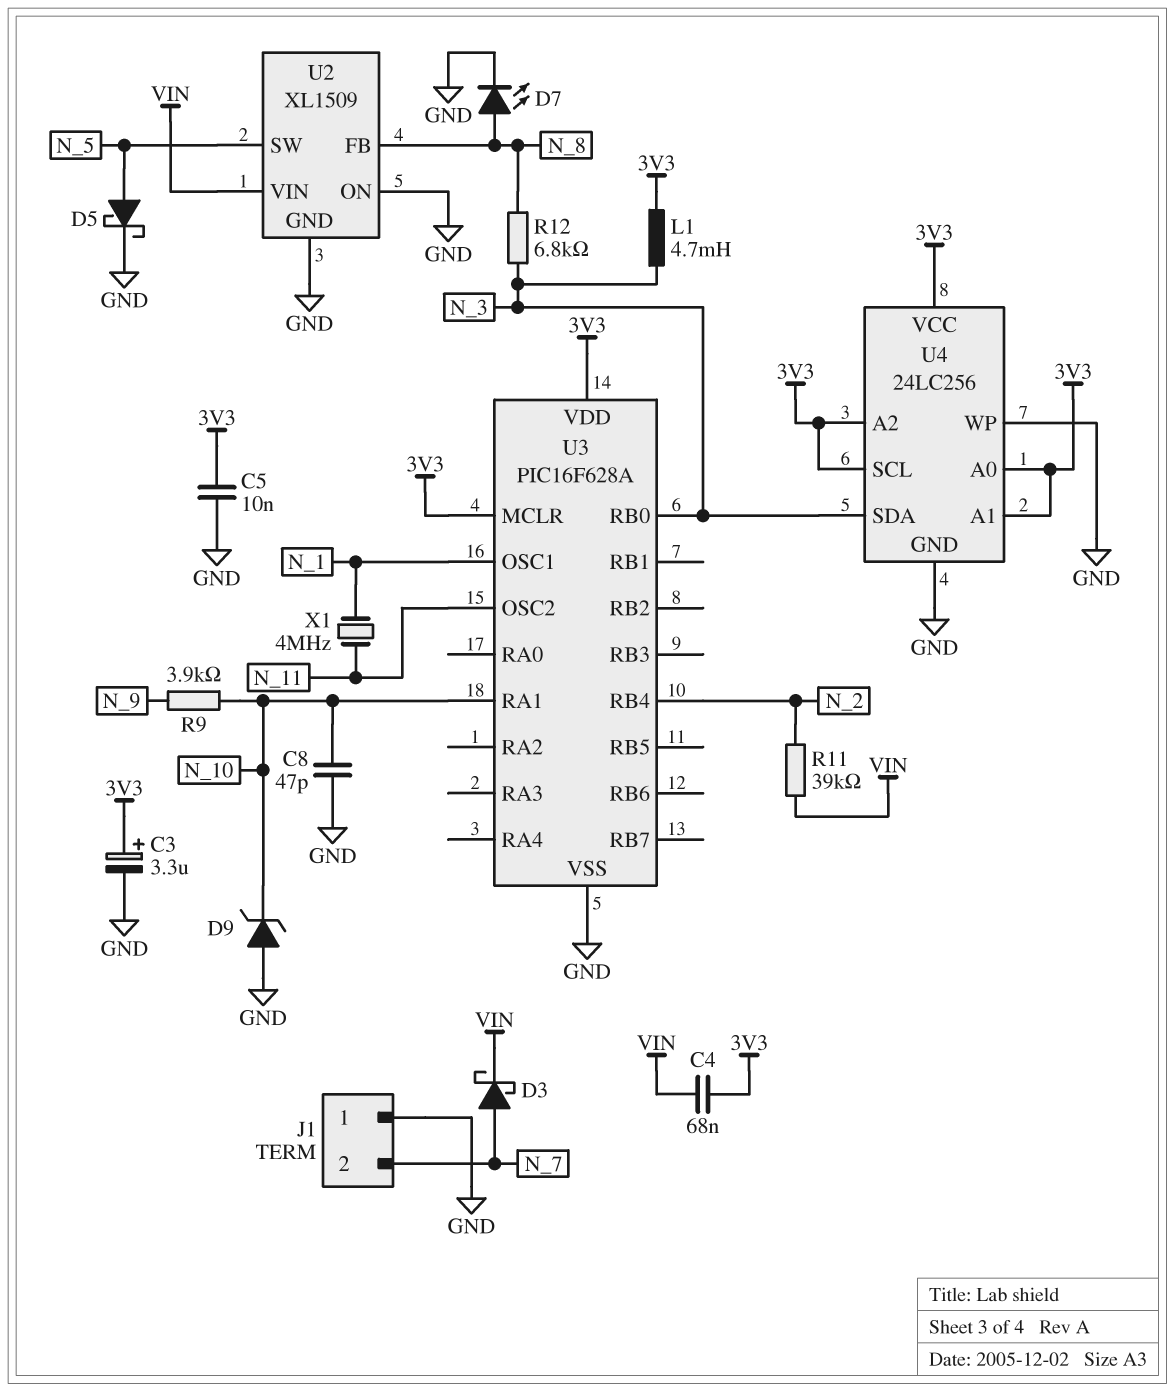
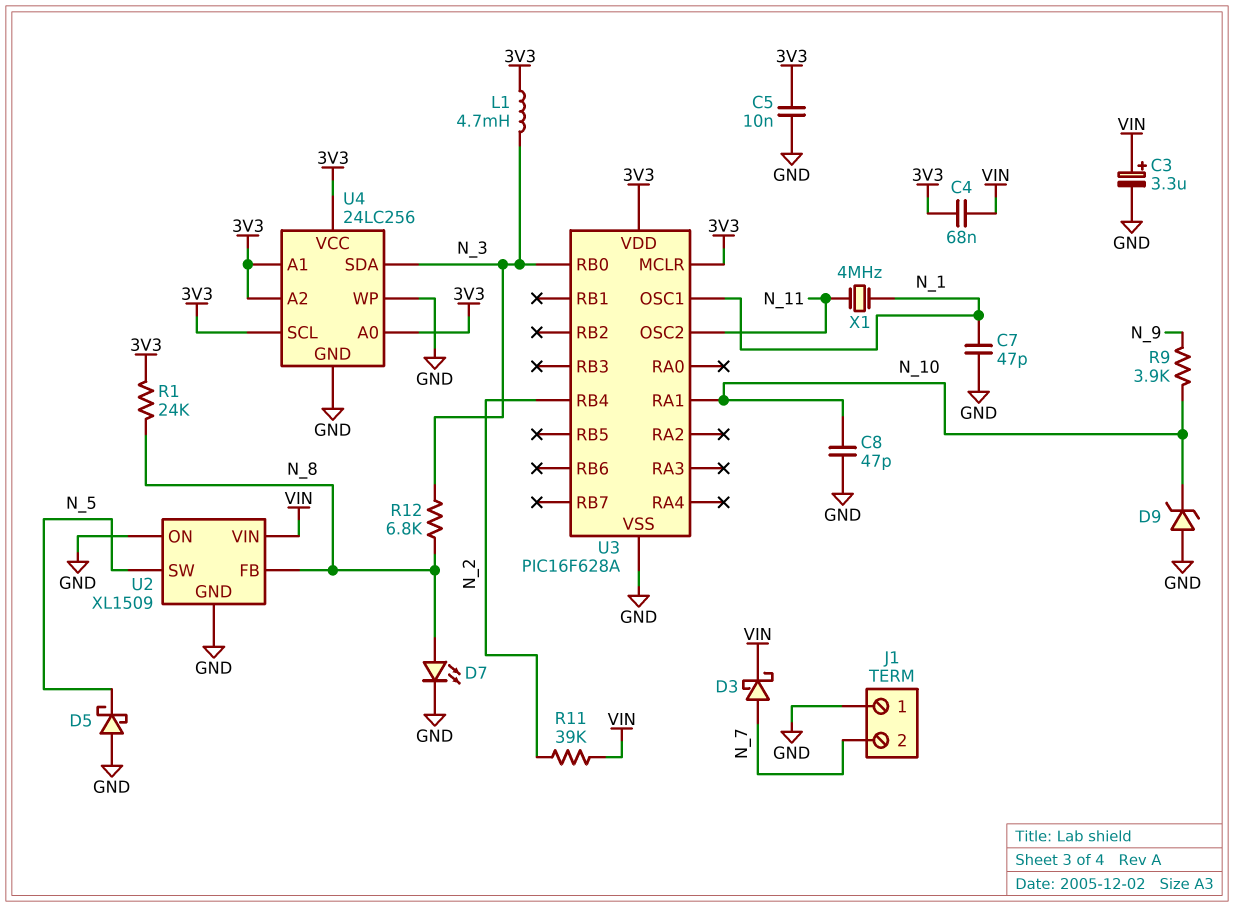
C3: 3.3uF (plus 3V3, minus GND) -> 3.3uF (plus VIN, minus GND)
C7: none -> 47pF (GND, N_1)
D5: schottky (A N_5, K GND) -> schottky (A GND, K N_5)
R1: none -> 24k (3V3, N_8)

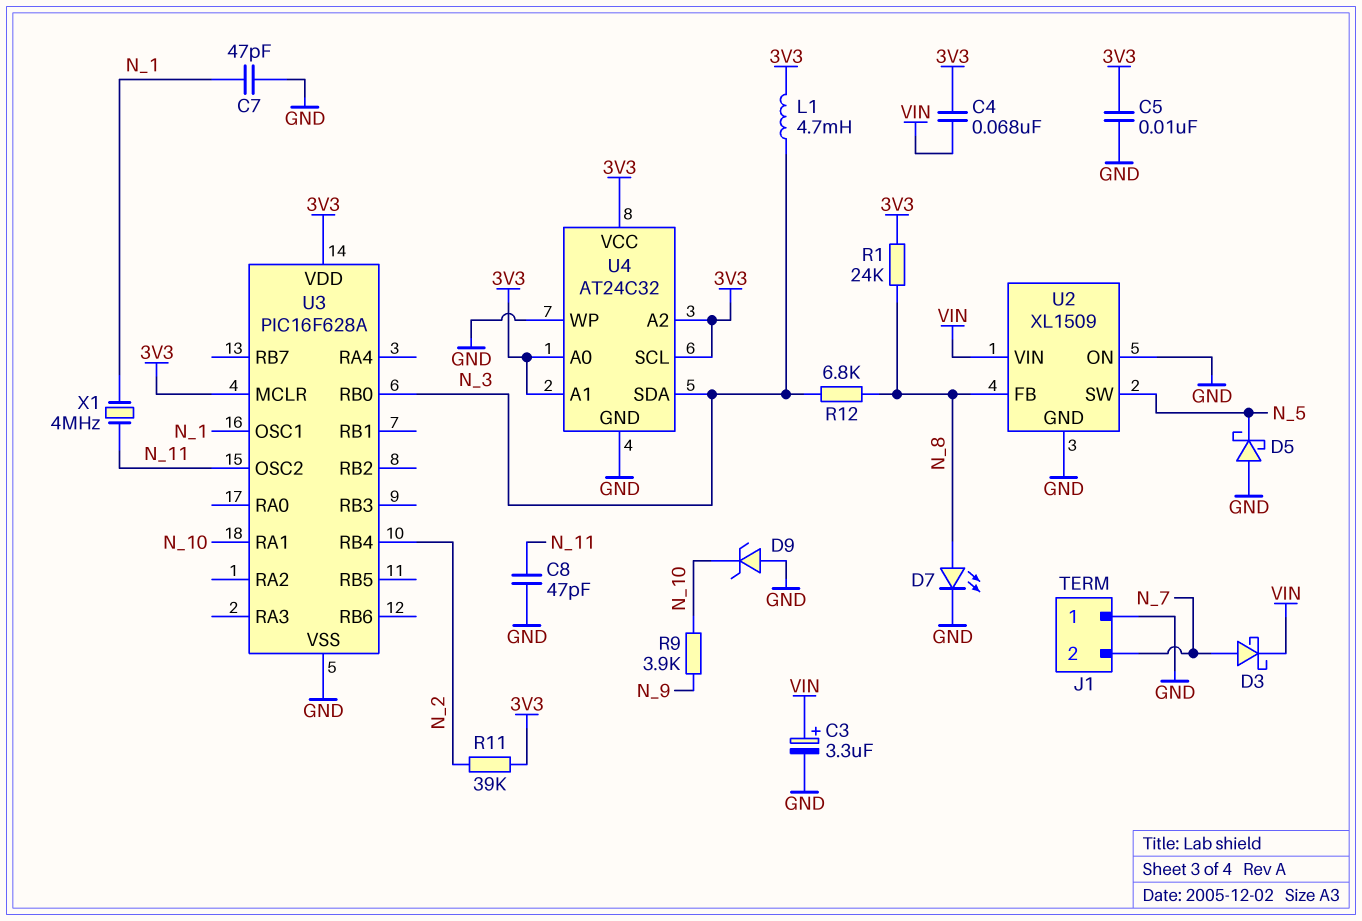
C8: 47pF (GND, N_10) -> 47pF (GND, N_11)
R11: 39k (N_2, VIN) -> 39k (3V3, N_2)
U4: 24LC256 -> AT24C32

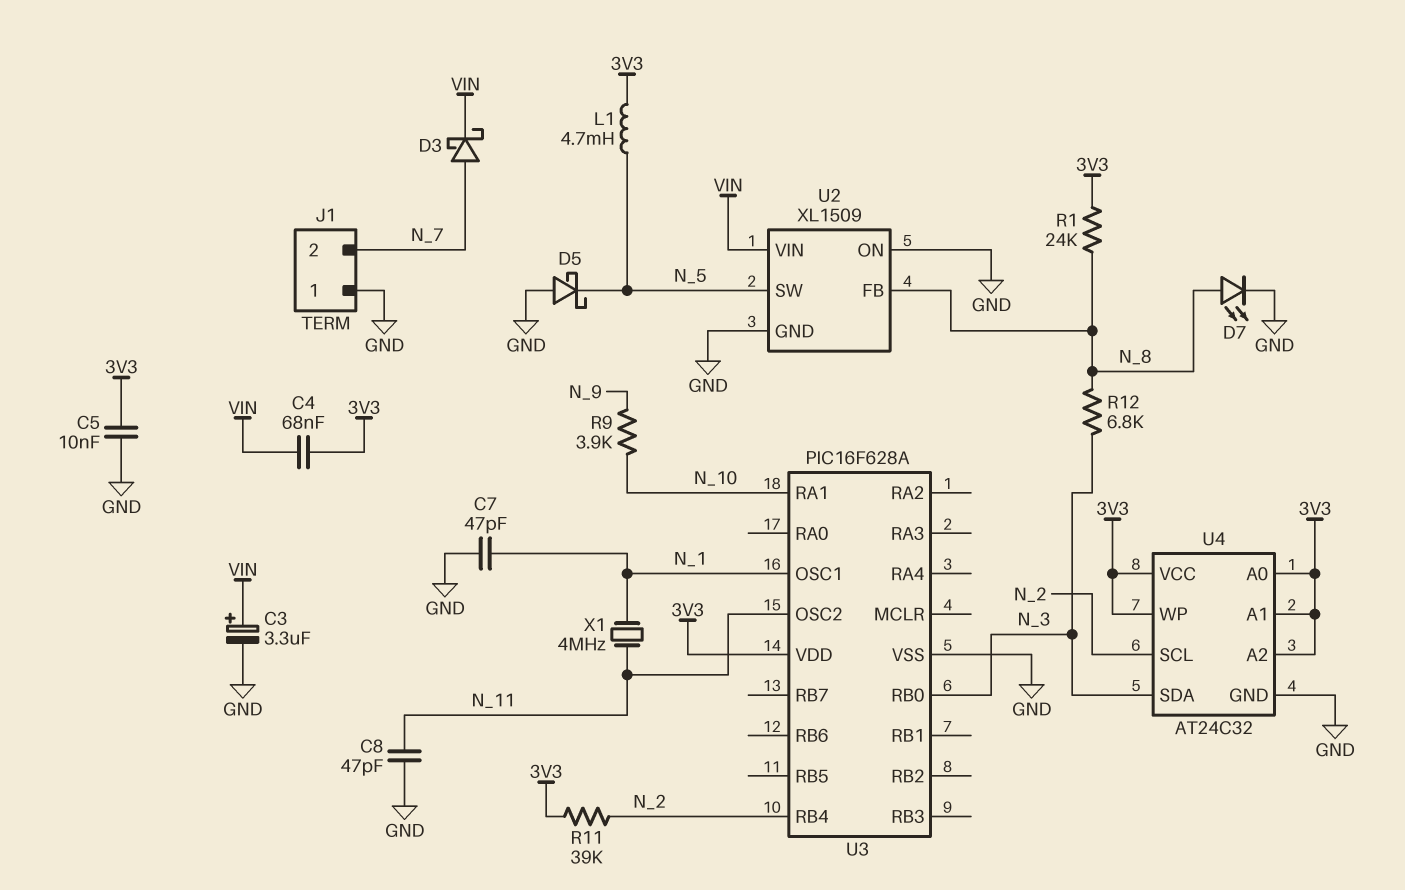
D9: zener (A GND, K N_10) -> none
L1: 4.7mH (3V3, N_3) -> 4.7mH (3V3, N_5)
U3 pin MCLR: 3V3 -> none
U4 pin SCL: 3V3 -> N_2
U4 pin WP: GND -> 3V3

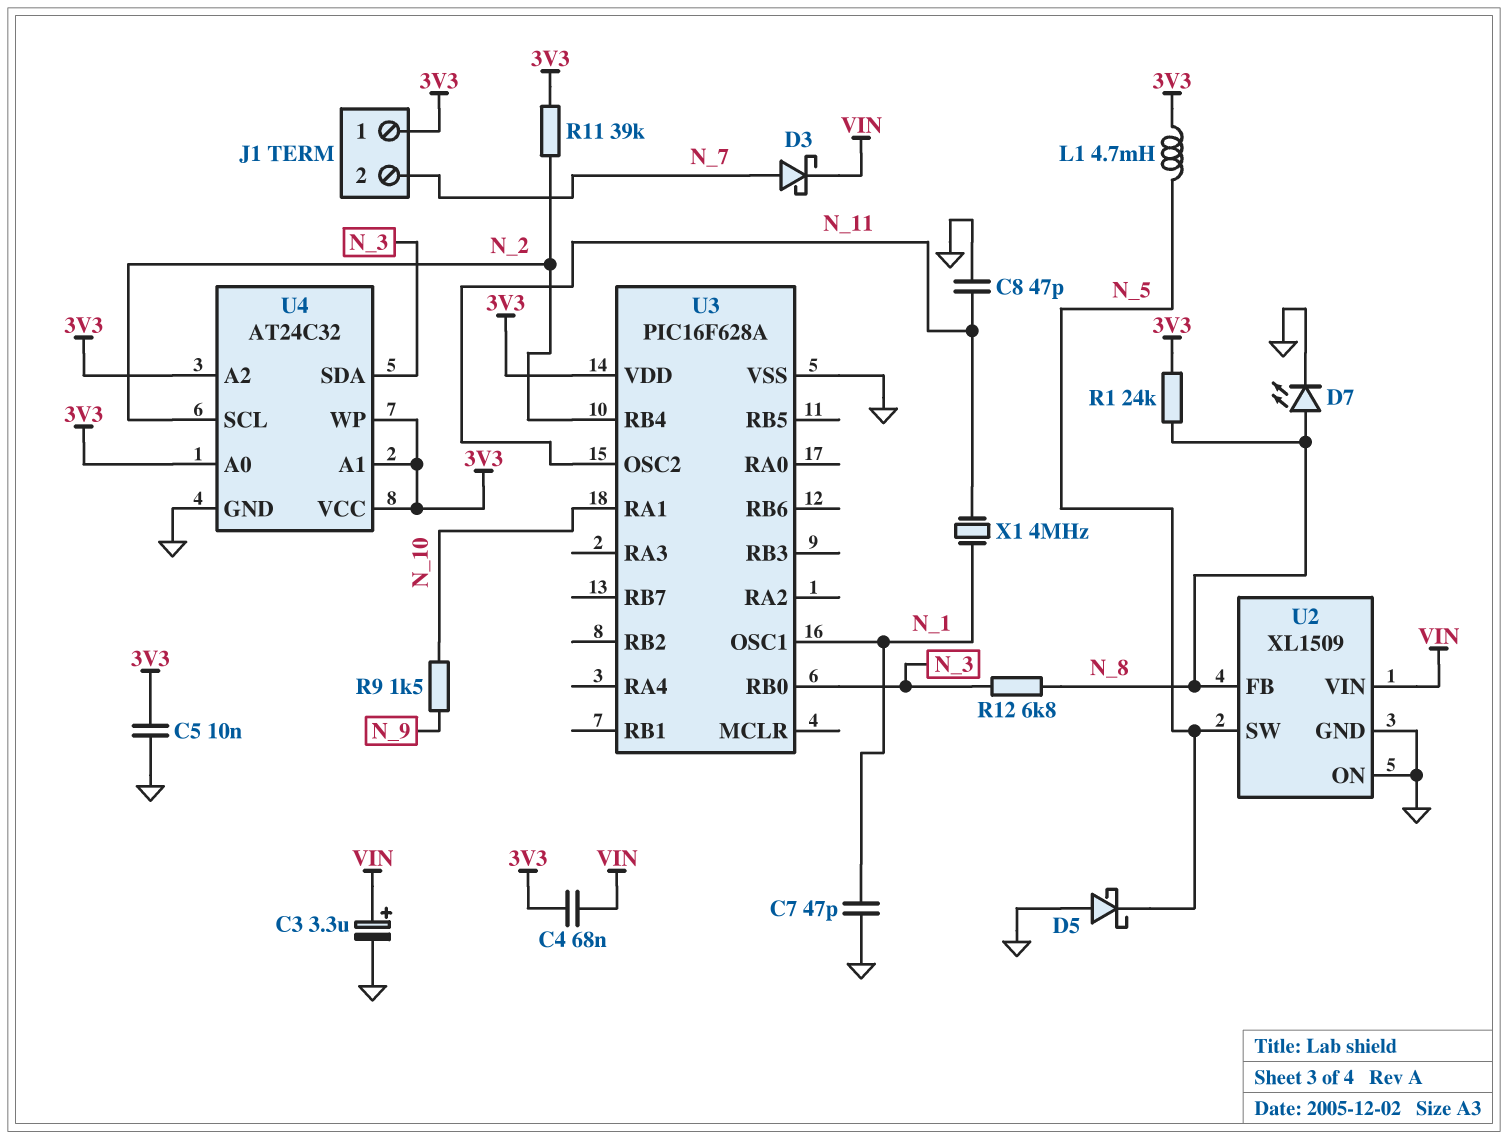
J1 pin 1: GND -> 3V3
R9: 3.9k (N_9, N_10) -> 1.5k (N_9, N_10)

